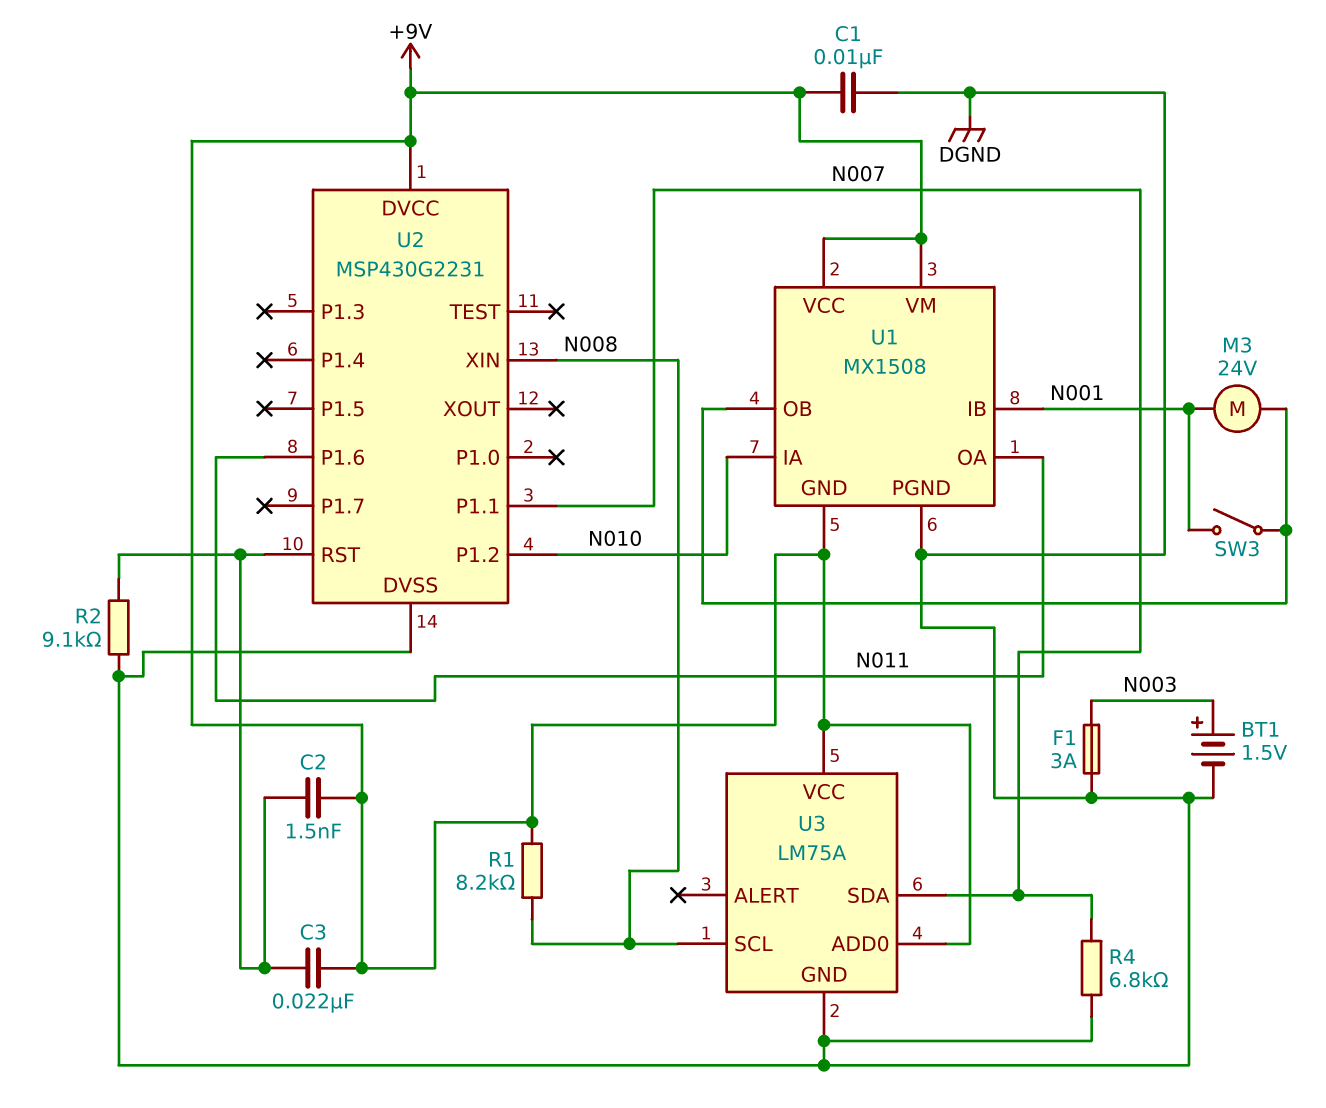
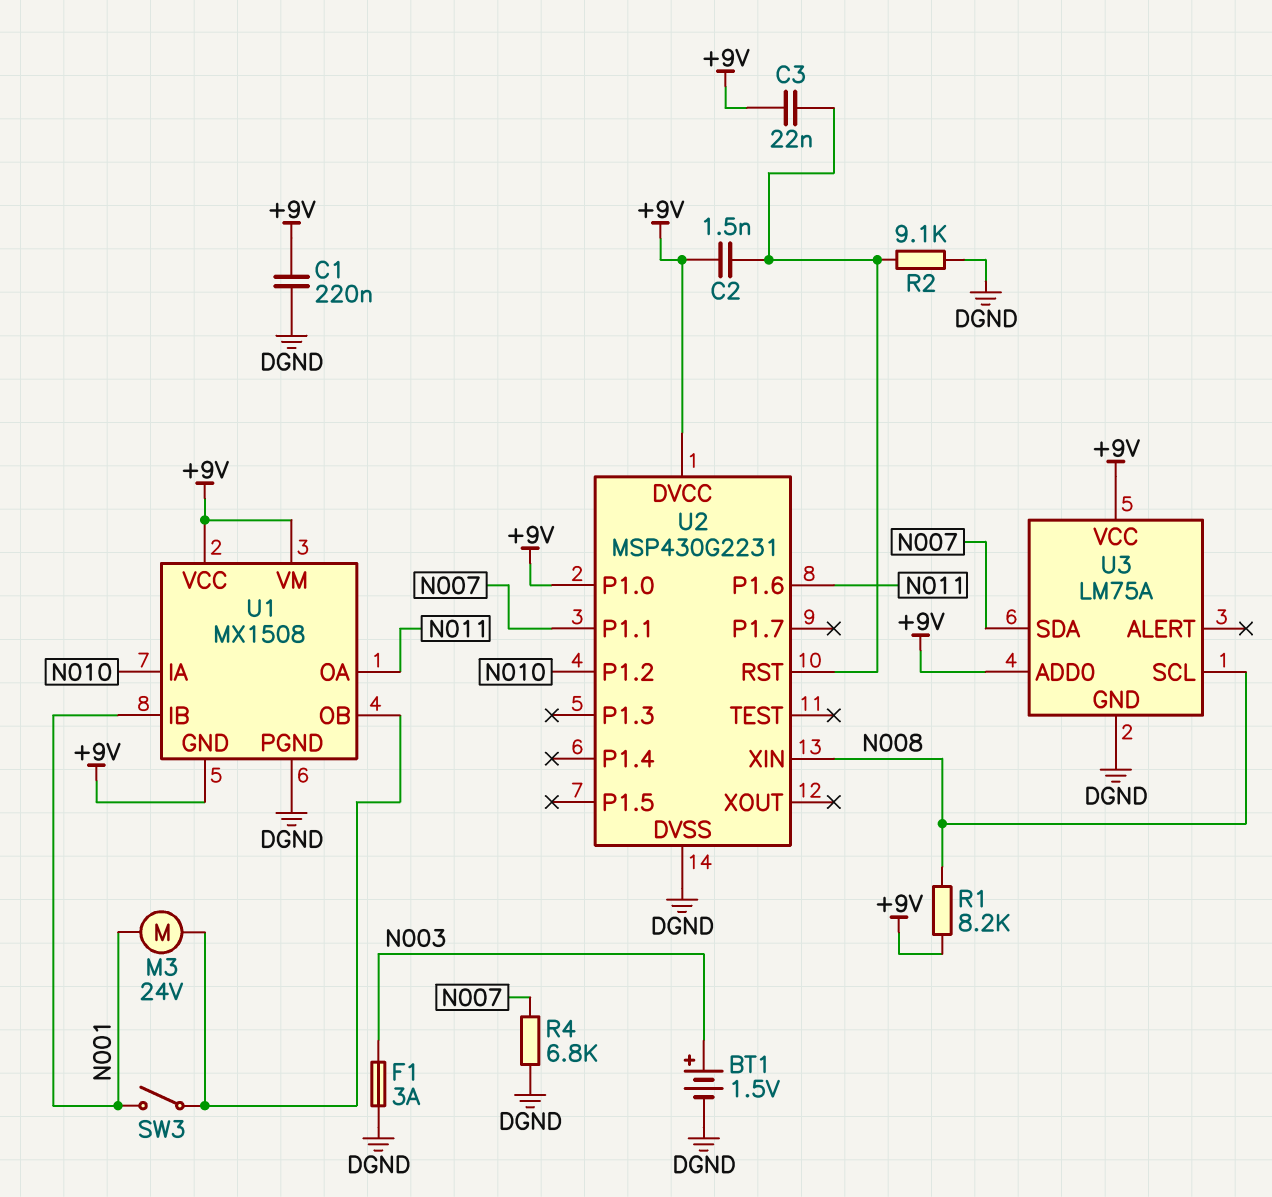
C1: 10nF (+9V, DGND) -> 220nF (+9V, DGND)
U2 pin P1.0: none -> +9V

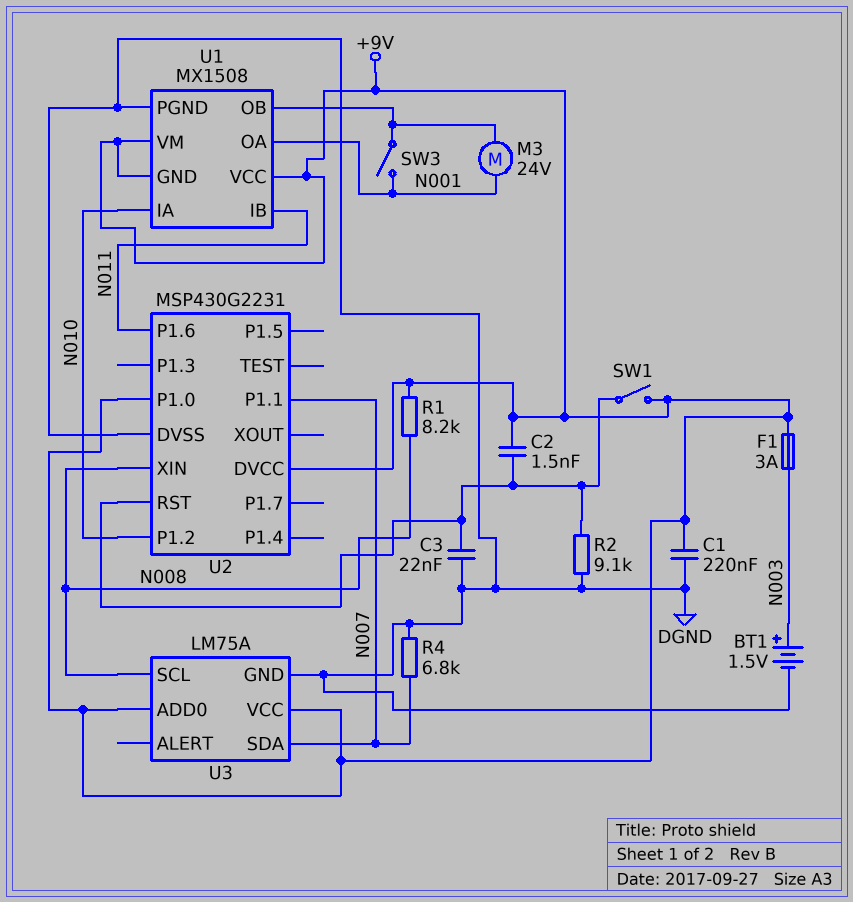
C3: 22nF (+9V, U2/RST) -> 22nF (DGND, U2/RST)
F1: 3A (DGND, N003) -> 3A (+9V, N003)
SW1: none -> switch (+9V, U2/RST)
U1 pin IB: N001 -> N011
U1 pin OA: N011 -> N001

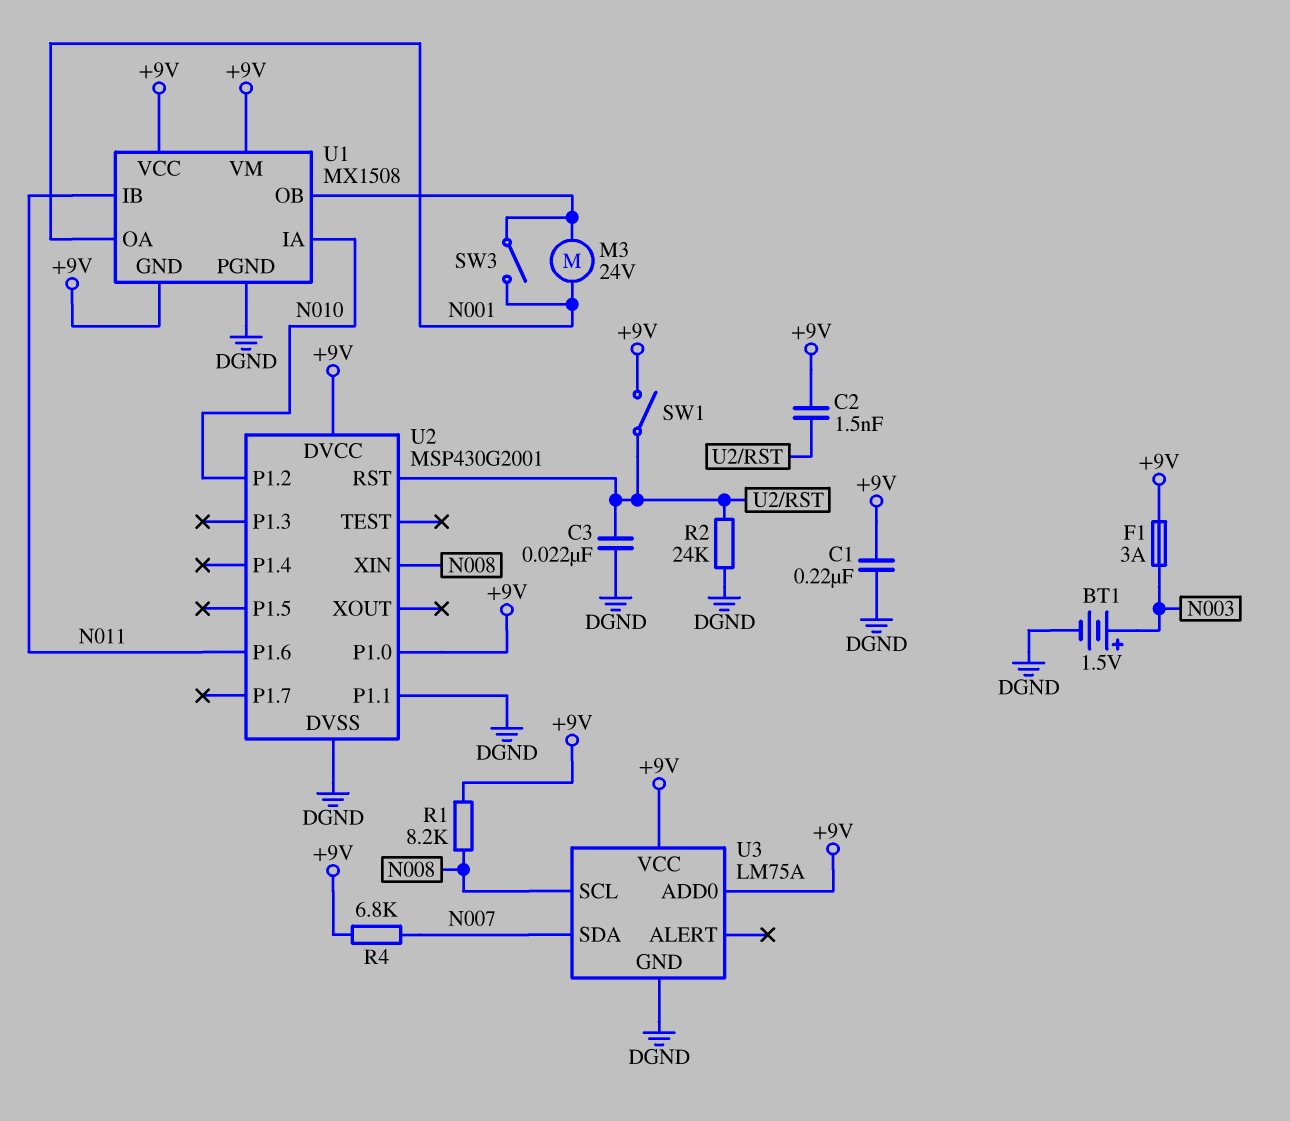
R2: 9.1k (DGND, U2/RST) -> 24k (DGND, U2/RST)
R4: 6.8k (DGND, N007) -> 6.8k (+9V, N007)
U2: MSP430G2231 -> MSP430G2001
U2 pin P1.1: N007 -> DGND

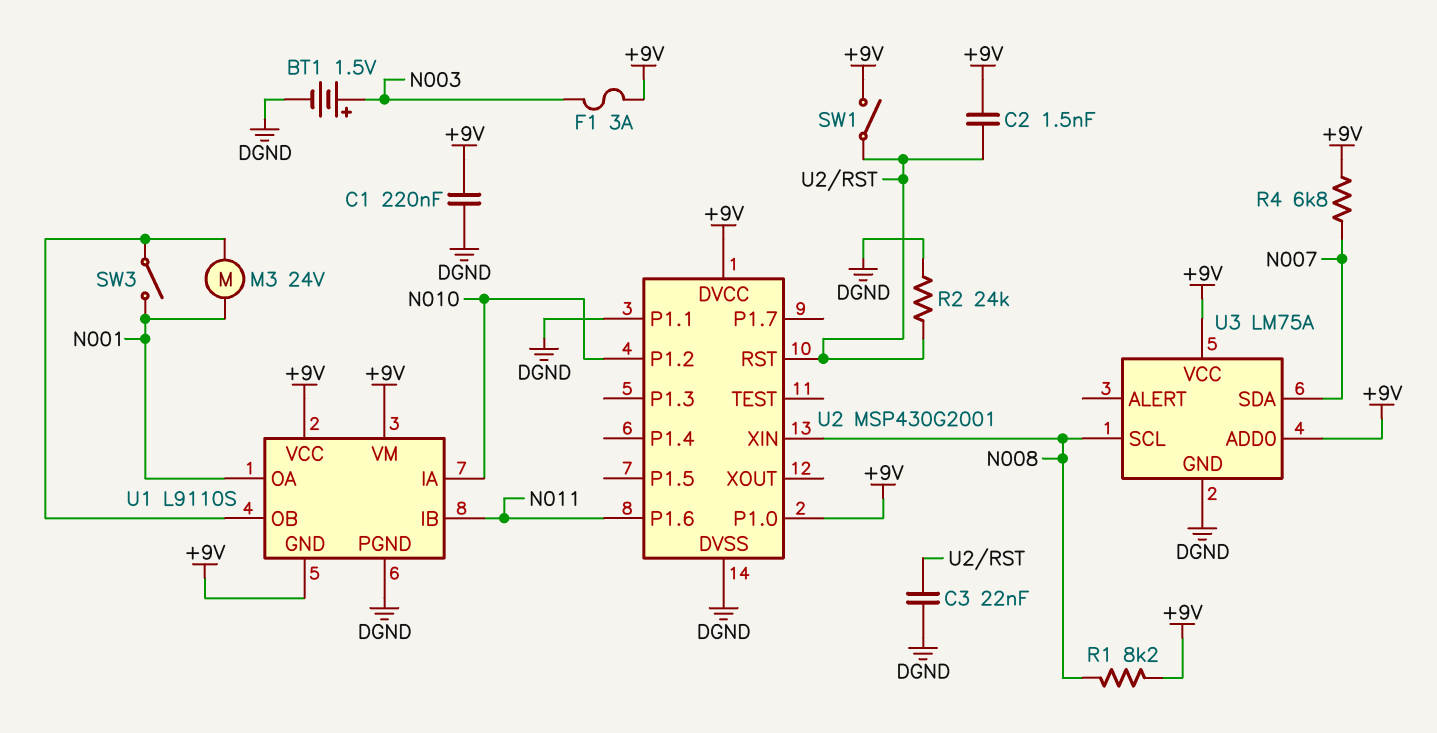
U1: MX1508 -> L9110S

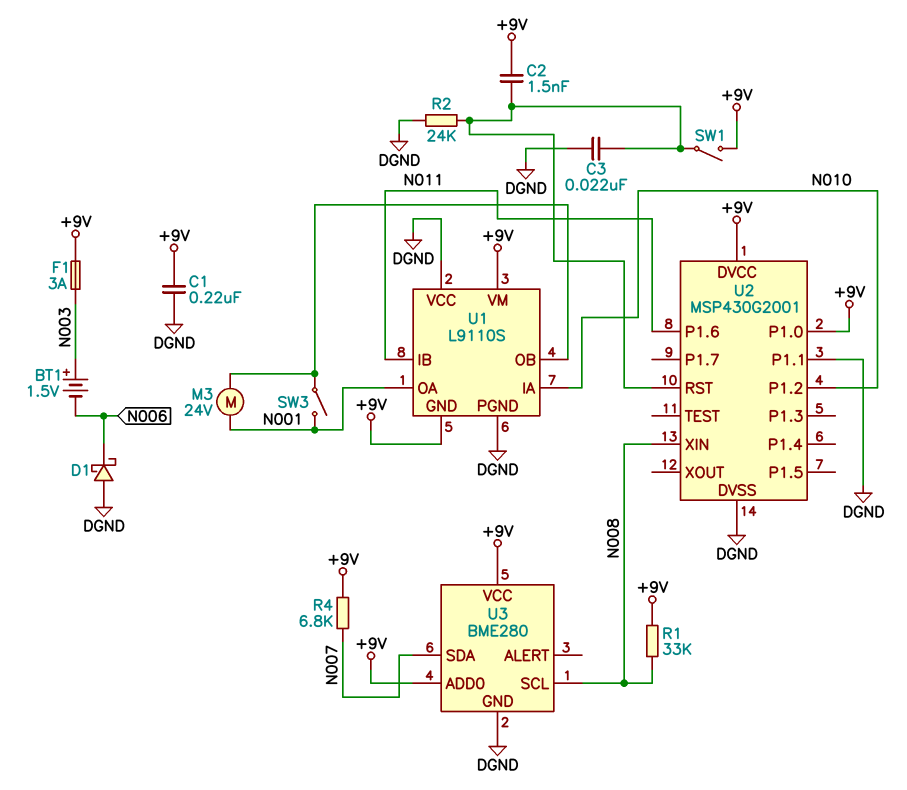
BT1: 1.5V (plus N003, minus DGND) -> 1.5V (plus N003, minus N006)
D1: none -> schottky (A DGND, K N006)
R1: 8.2k (+9V, N008) -> 33k (+9V, N008)
U1 pin VCC: +9V -> DGND
U3: LM75A -> BME280

